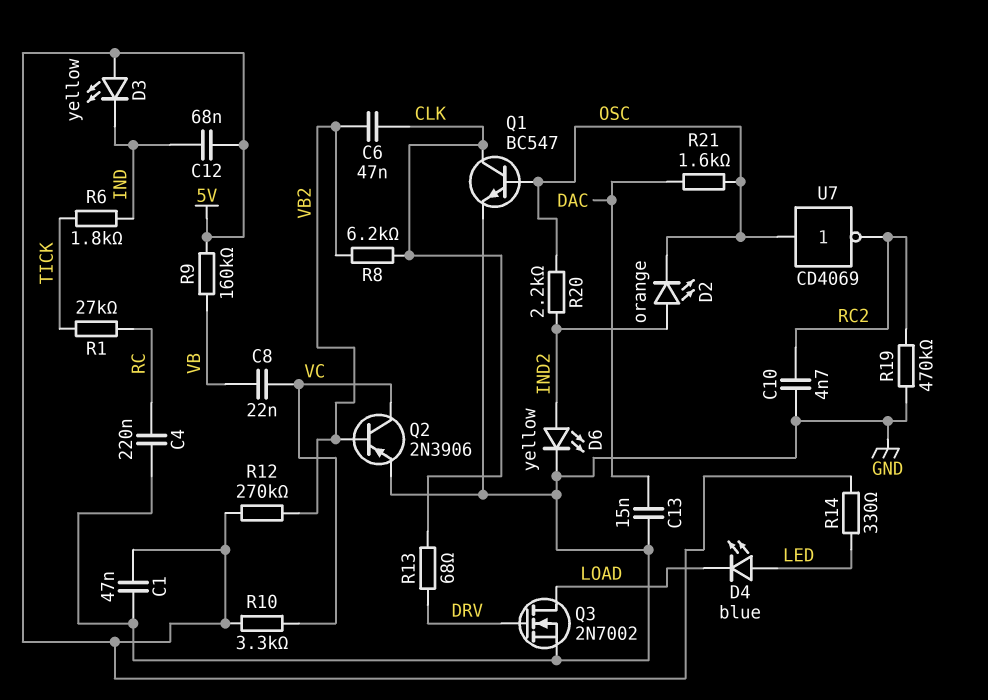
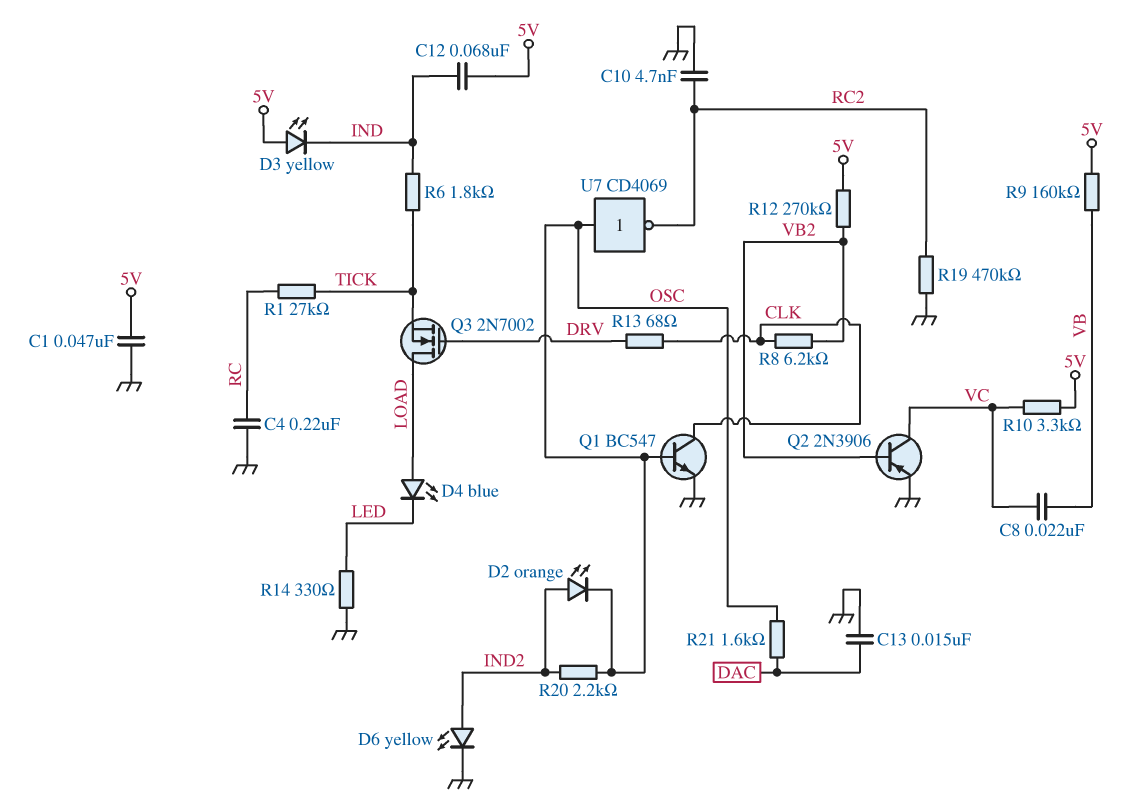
C6: 47nF (CLK, VB2) -> none
D4: LED blue (A LED, K LOAD) -> LED blue (A LOAD, K LED)
Q3: NMOS 2N7002 (G DRV, D LOAD, S GND) -> NMOS 2N7002 (G DRV, D LOAD, S TICK)
R14: 330 (5V, LED) -> 330 (GND, LED)

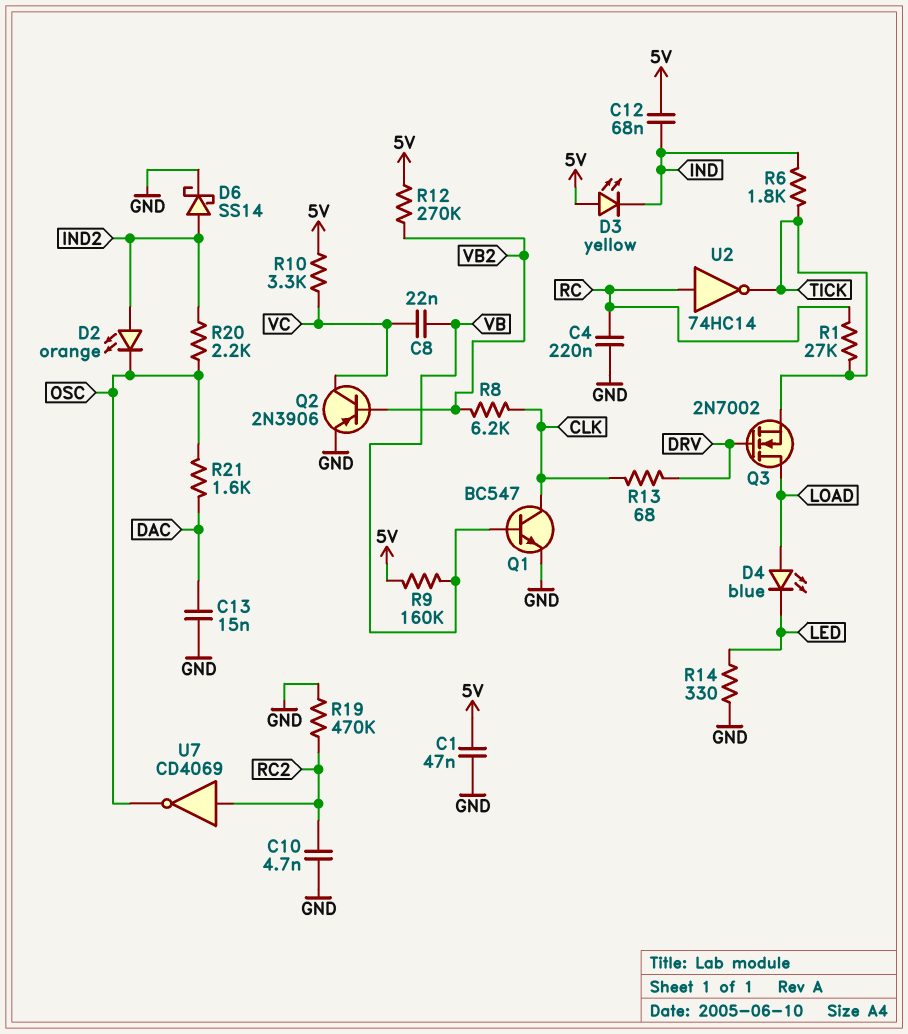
D6: LED yellow (A IND2, K GND) -> schottky SS14 (A IND2, K GND)
Q1: NPN BC547 (B OSC, C CLK, E GND) -> NPN BC547 (B VB, C CLK, E GND)
U2: none -> NOT 74HC14 (in RC, out TICK)
U7: NOT CD4069 (in OSC, out RC2) -> NOT CD4069 (in RC2, out OSC)

